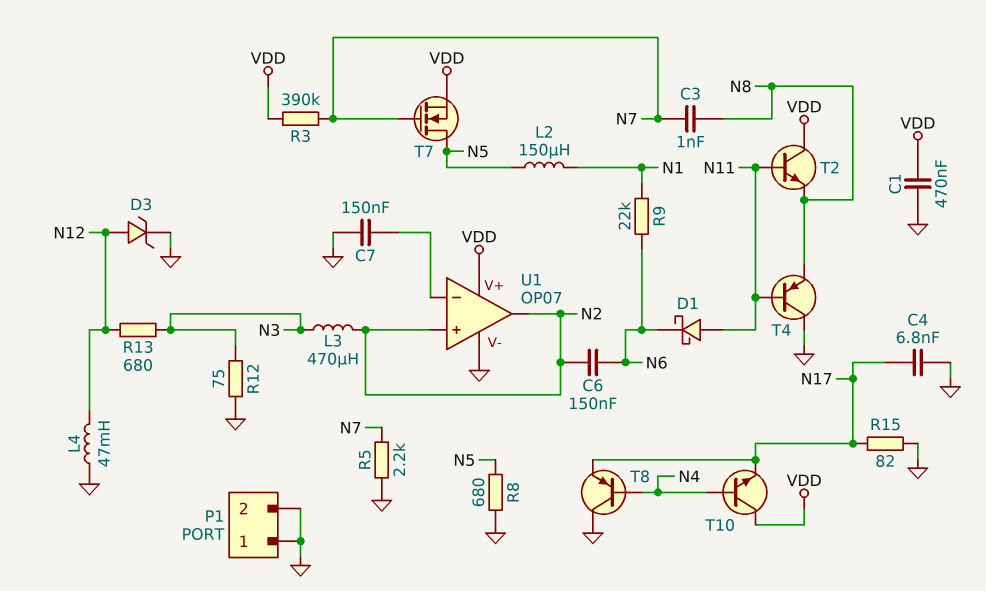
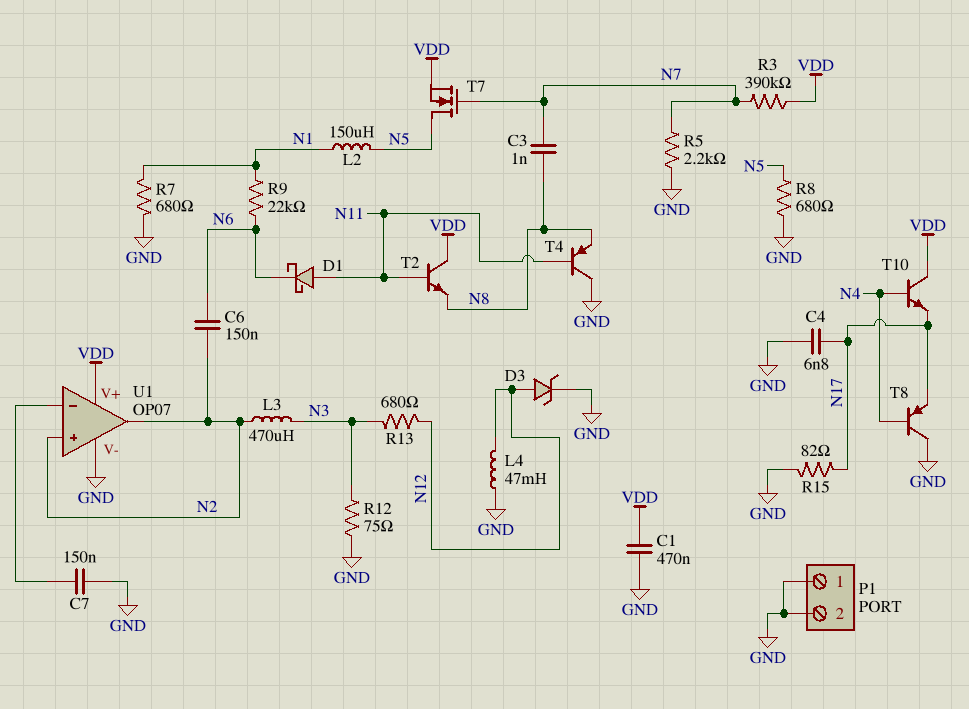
R7: none -> 680 (GND, N1)

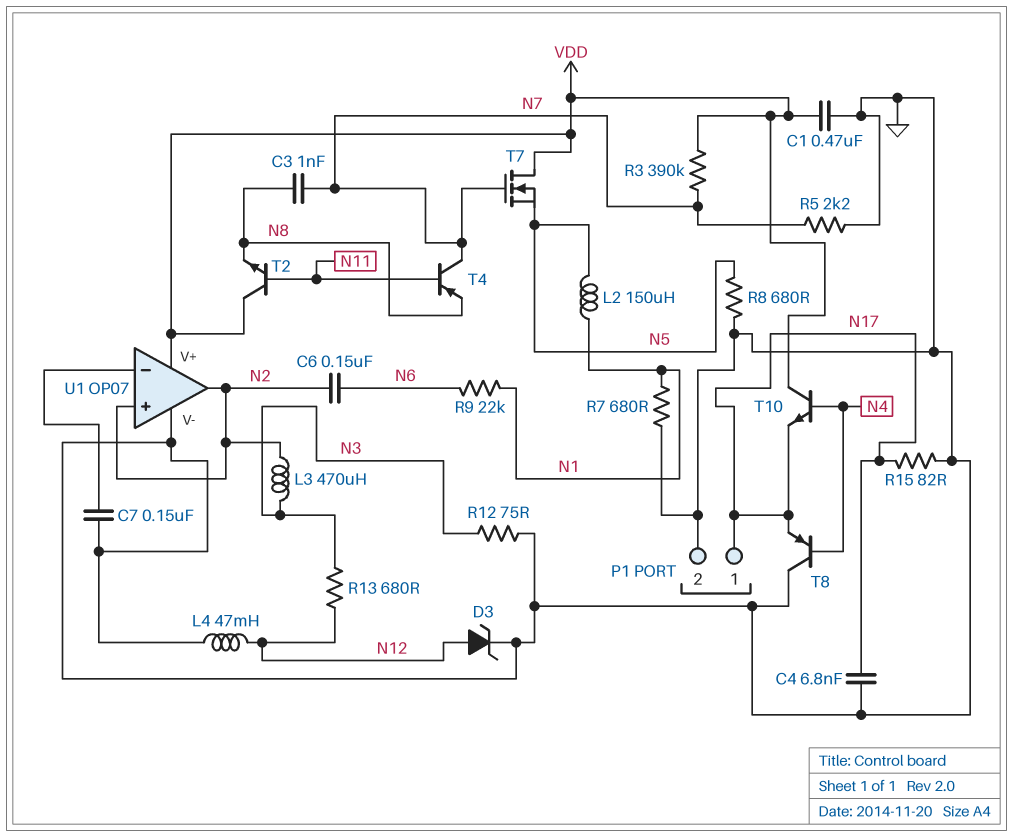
D1: schottky (A N11, K N6) -> none
P1 pin 1: GND -> N17
T4: PNP (B N11, C GND, E N8) -> PNP (B N11, C N7, E N8)
T7: NMOS (G N7, D N5, S VDD) -> NMOS (G N7, D VDD, S N5)

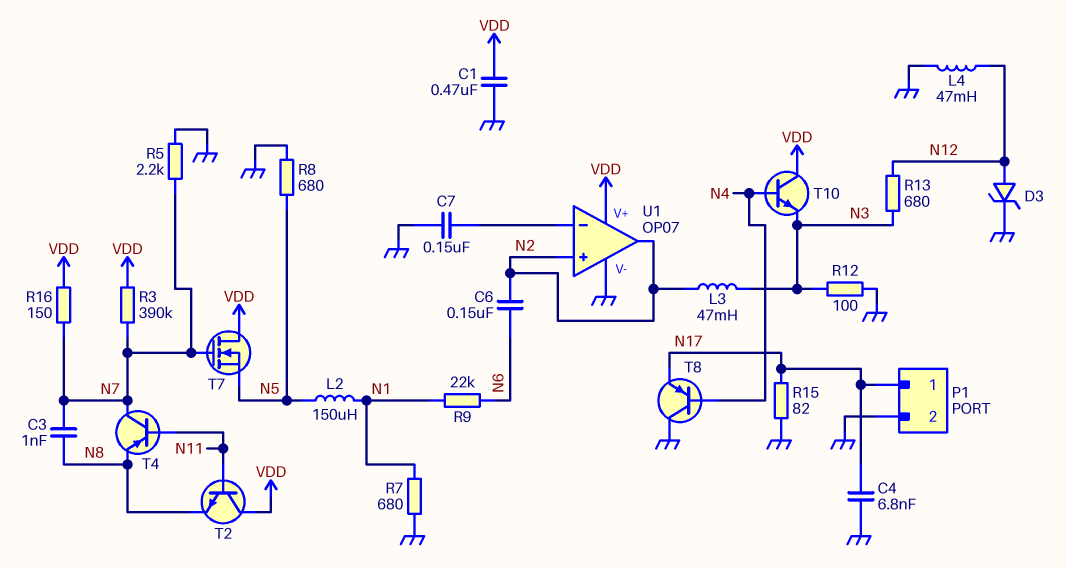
L3: 470uH (N2, N3) -> 47mH (N2, N3)
R12: 75 (GND, N3) -> 100 (GND, N3)
R16: none -> 150 (N7, VDD)
T10: NPN (B N4, C VDD, E N17) -> NPN (B N4, C VDD, E N3)

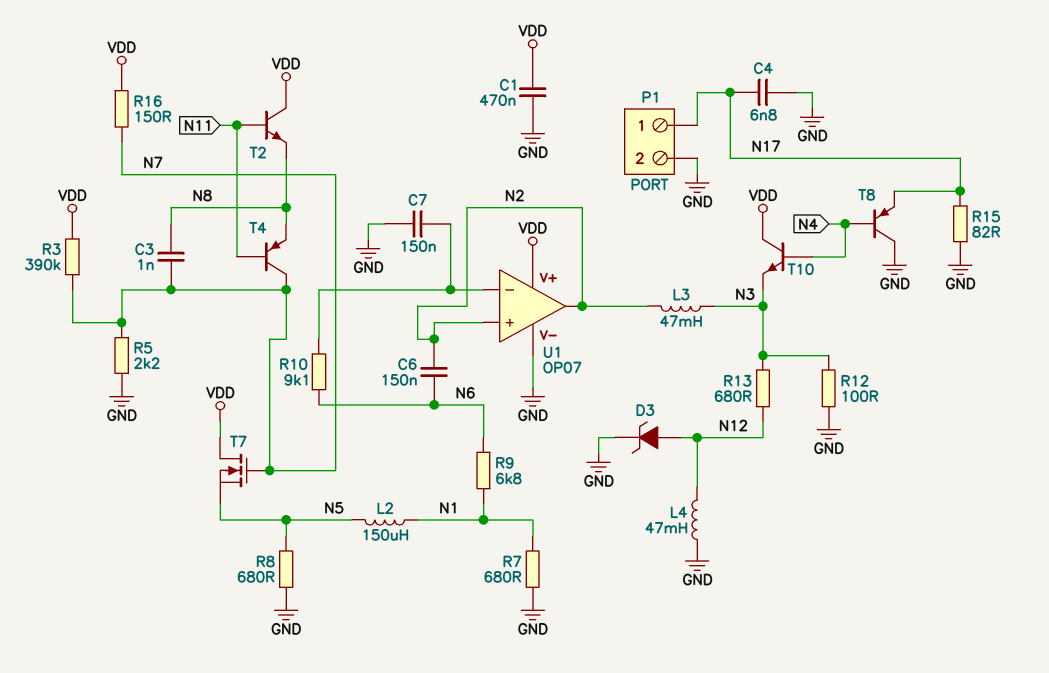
R9: 22k (N1, N6) -> 6.8k (N1, N6)
R10: none -> 9.1k (N6, U1/in-)

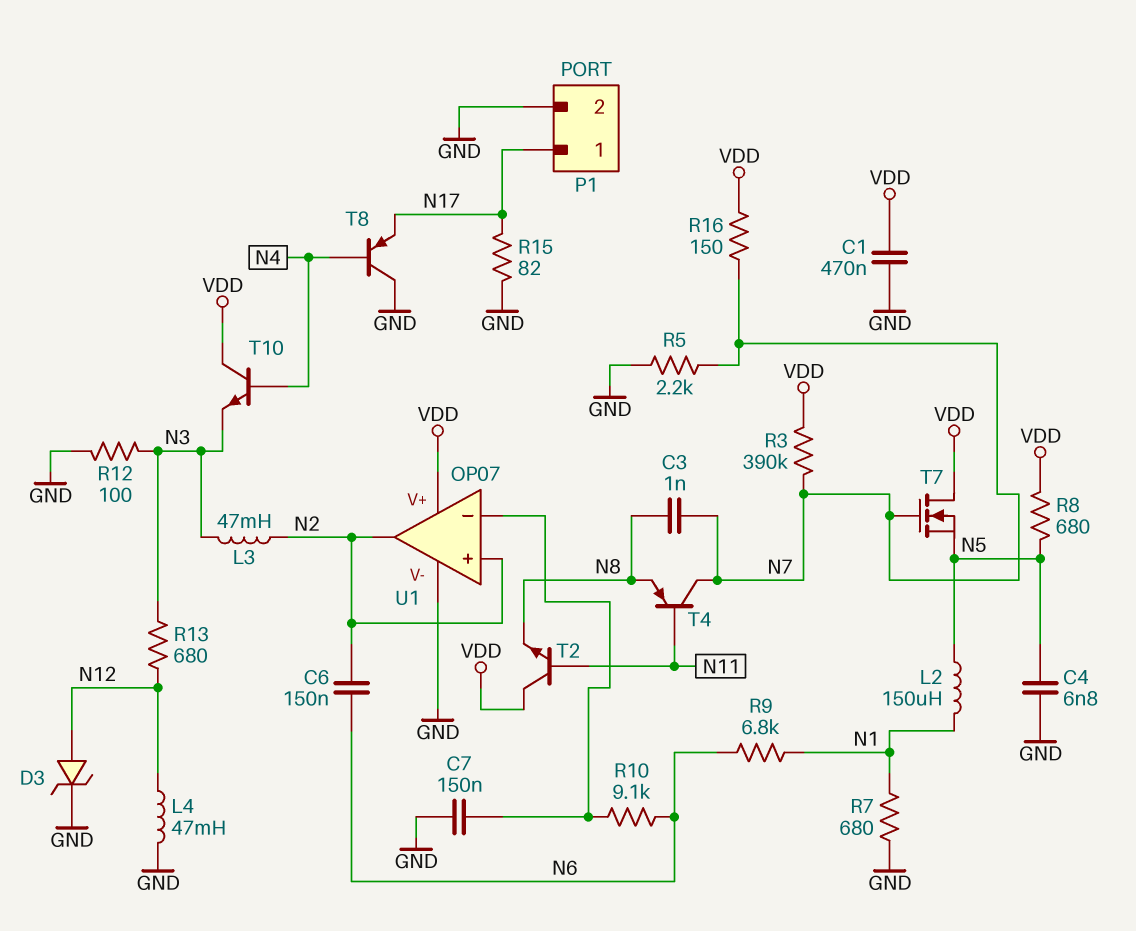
C4: 6.8nF (GND, N17) -> 6.8nF (GND, N5)
R8: 680 (GND, N5) -> 680 (N5, VDD)

